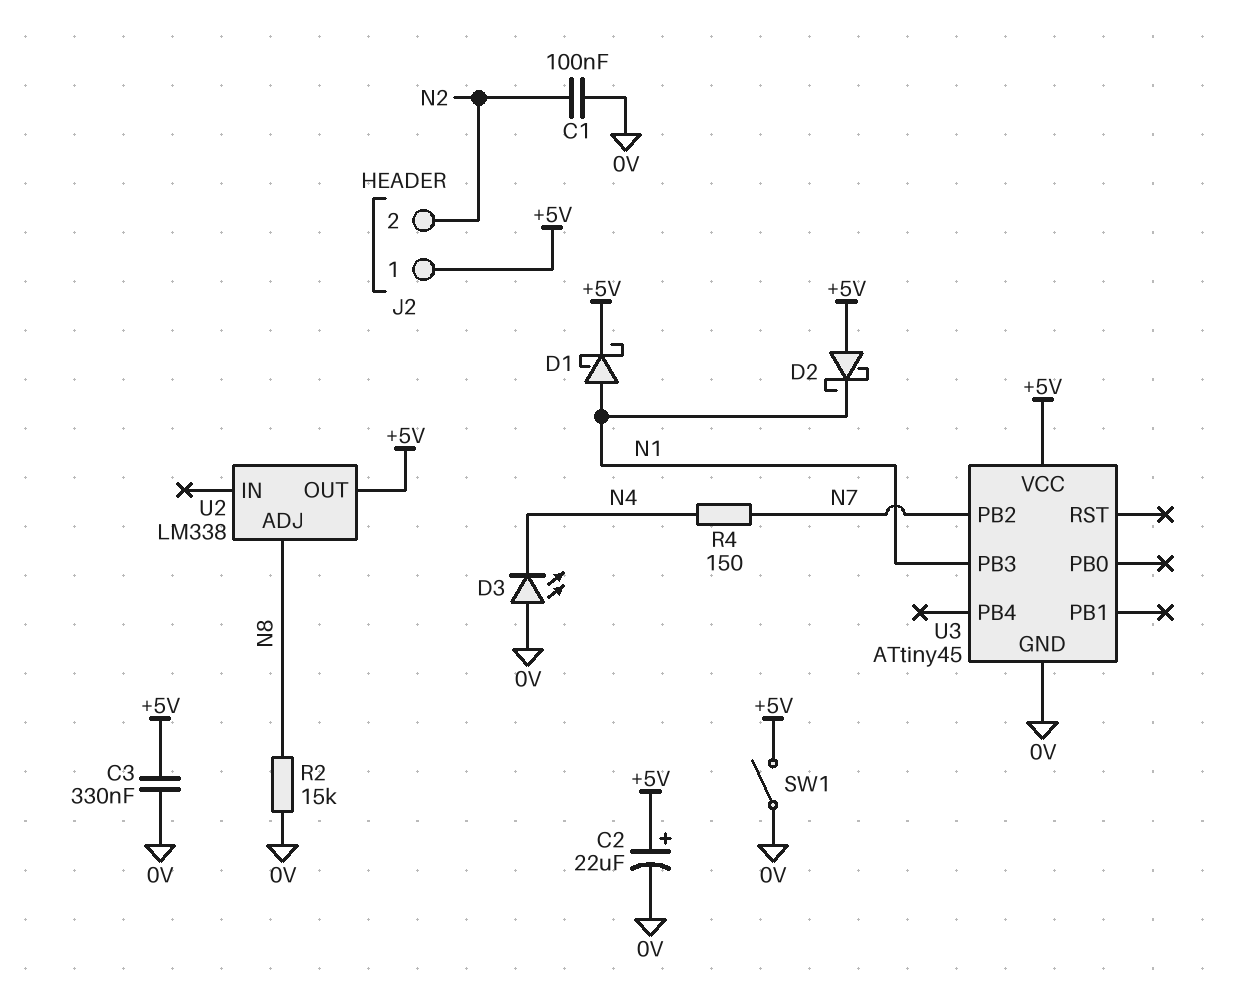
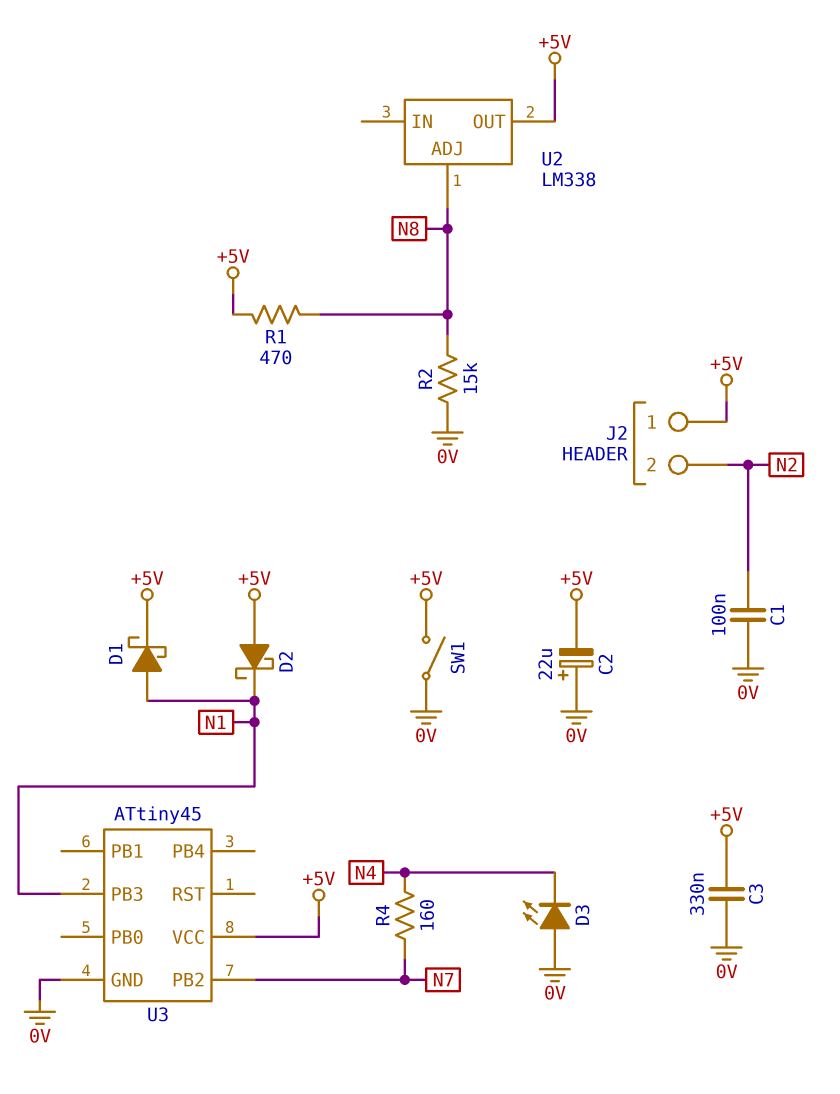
C2: 22uF (plus +5V, minus 0V) -> 22uF (plus 0V, minus +5V)
R1: none -> 470 (+5V, N8)
R4: 150 (N4, N7) -> 160 (N4, N7)

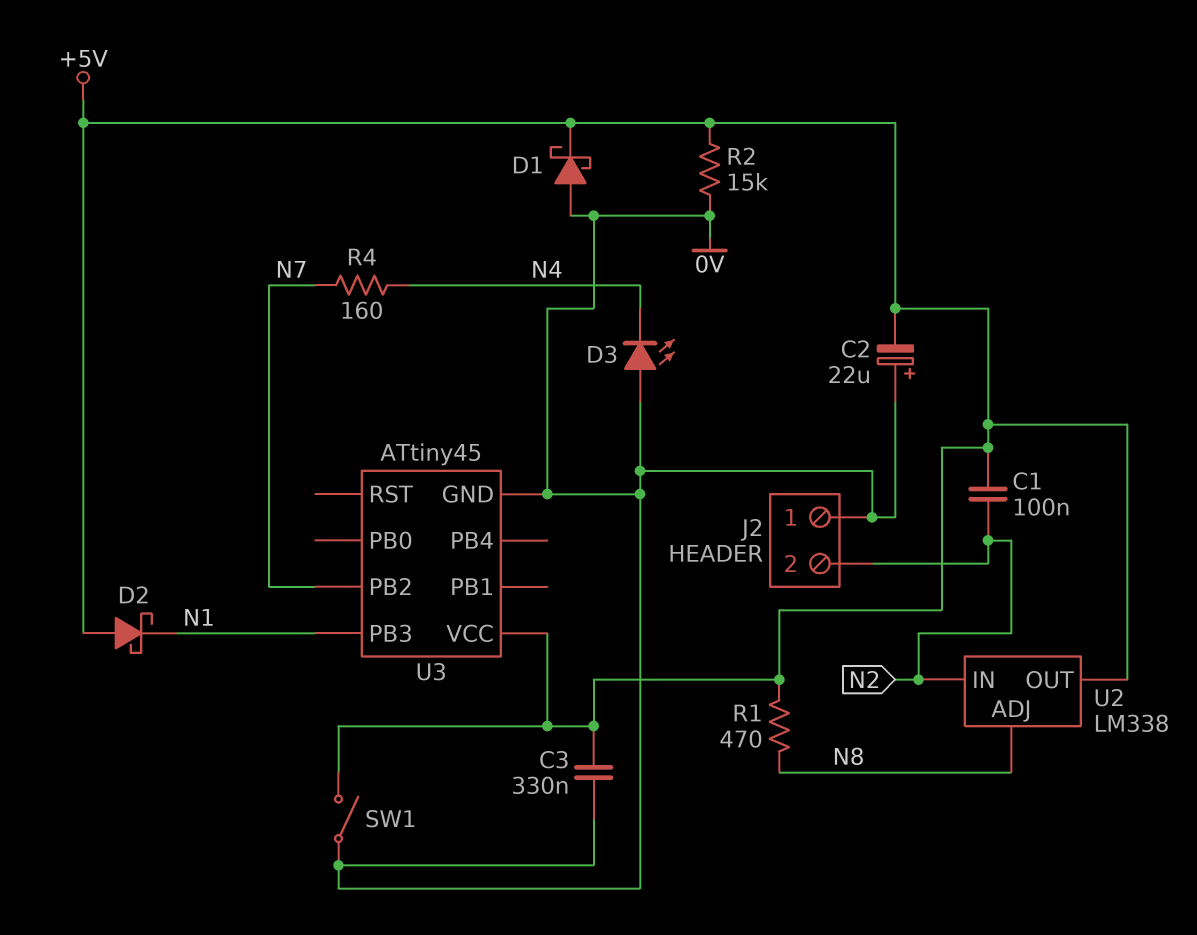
C1: 100nF (0V, N2) -> 100nF (+5V, N2)
D1: schottky (A N1, K +5V) -> schottky (A 0V, K +5V)
J2 pin 1: +5V -> 0V
R2: 15k (0V, N8) -> 15k (+5V, 0V)
U2 pin IN: none -> N2

